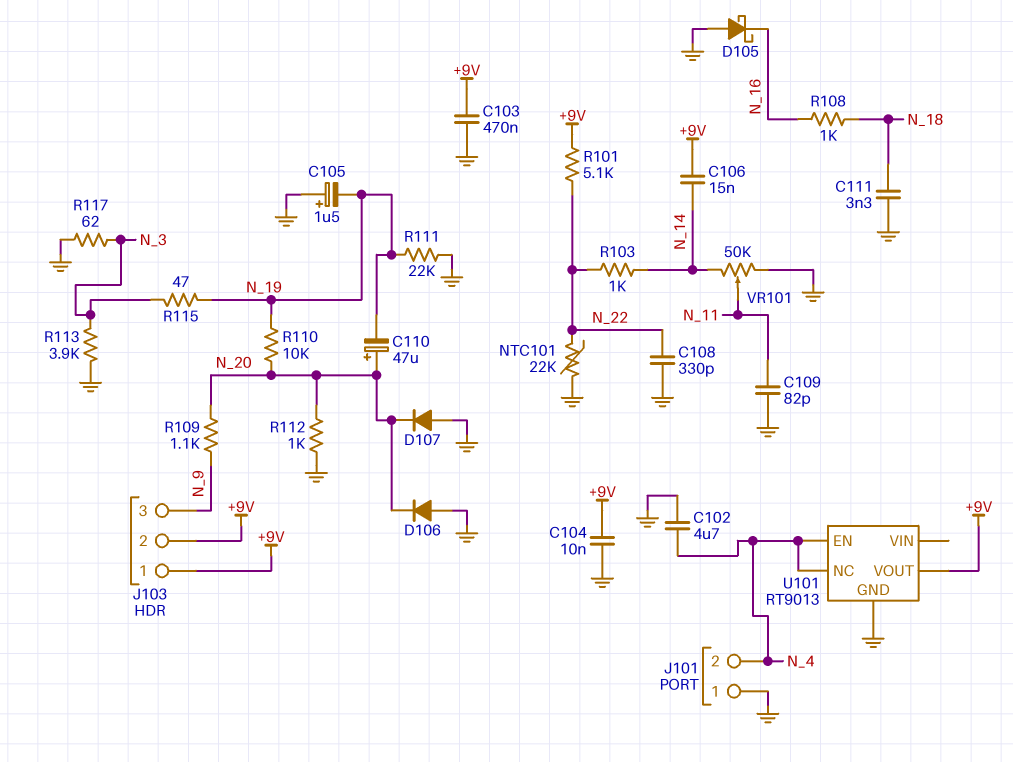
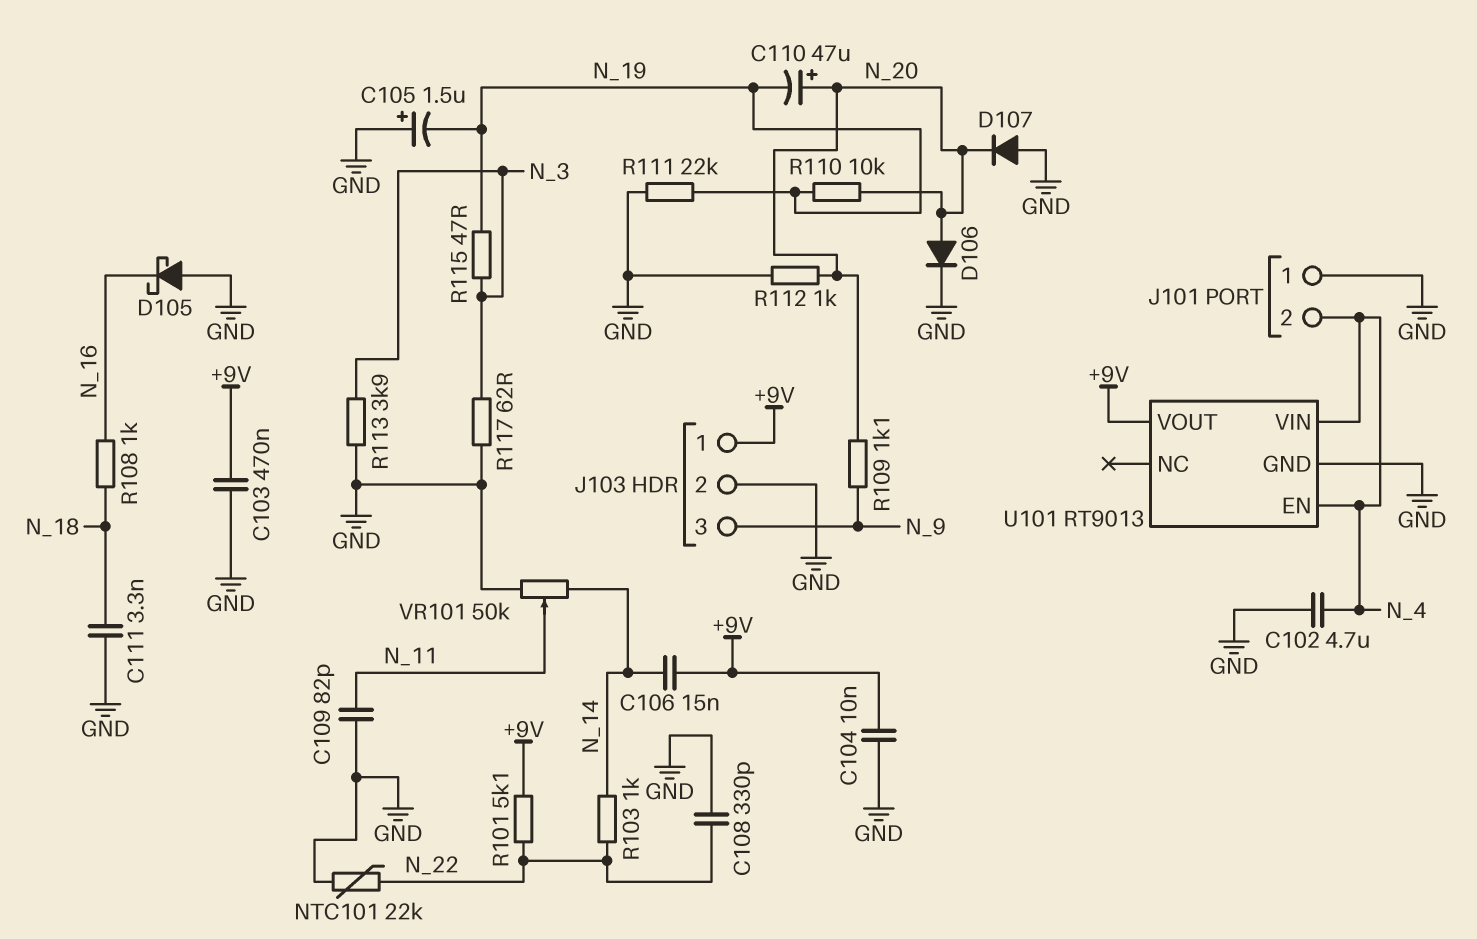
D106: diode (A GND, K N_20) -> diode (A N_20, K GND)
J103 pin 2: +9V -> GND
U101 pin NC: N_4 -> none
U101 pin VIN: none -> N_4

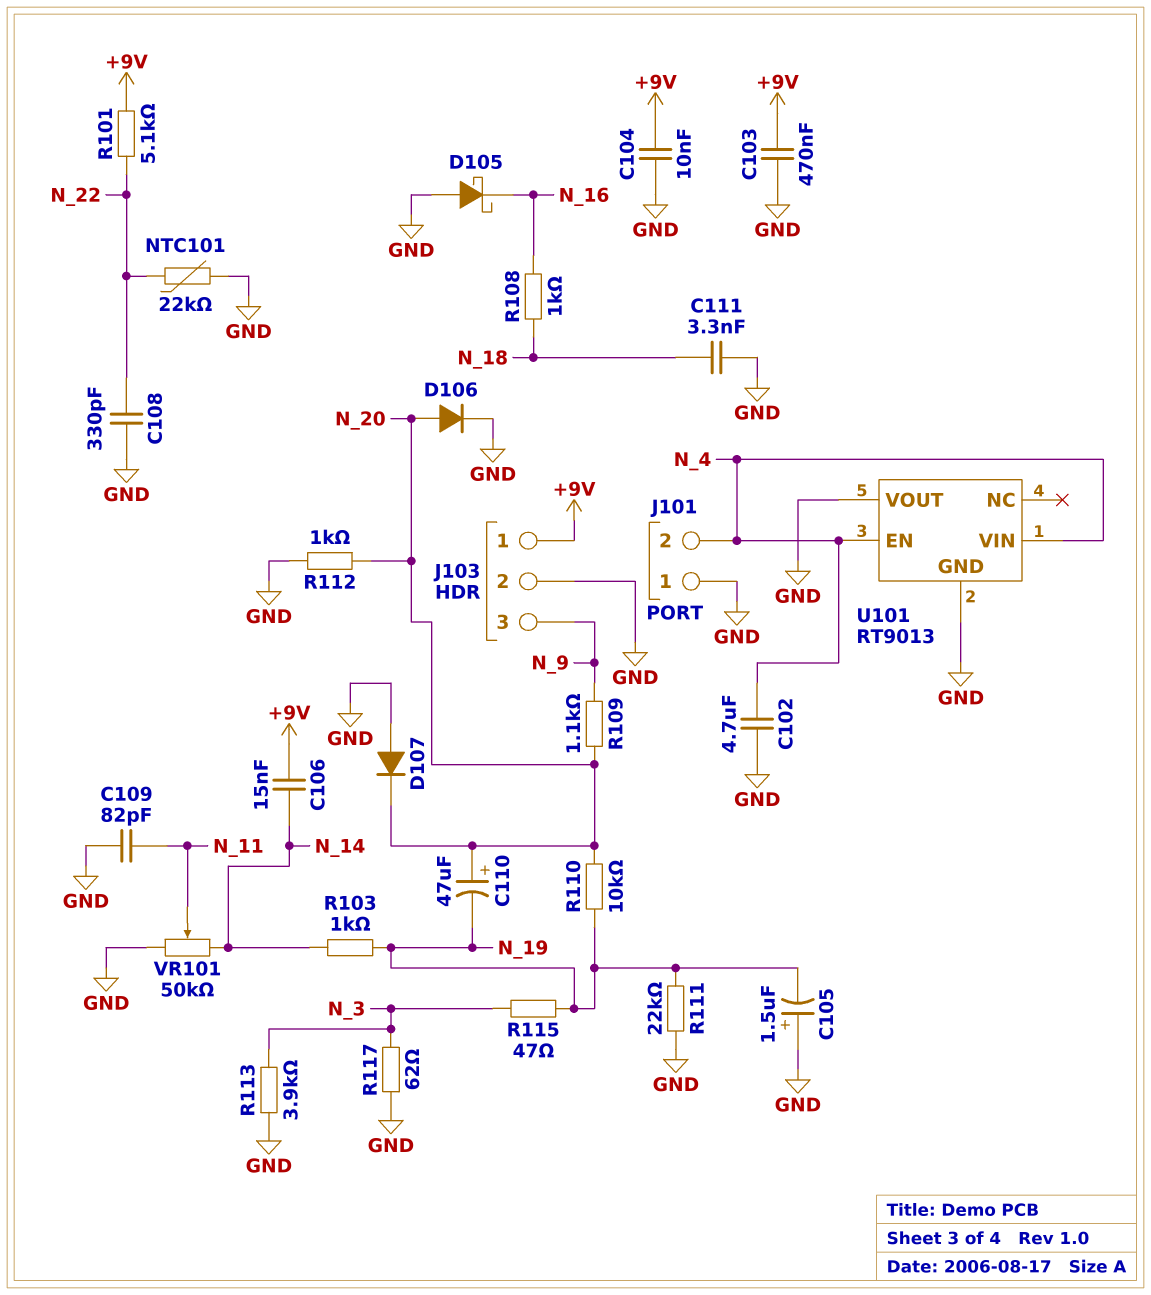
R103: 1k (N_14, N_22) -> 1k (N_14, N_19)
U101 pin VOUT: +9V -> GND

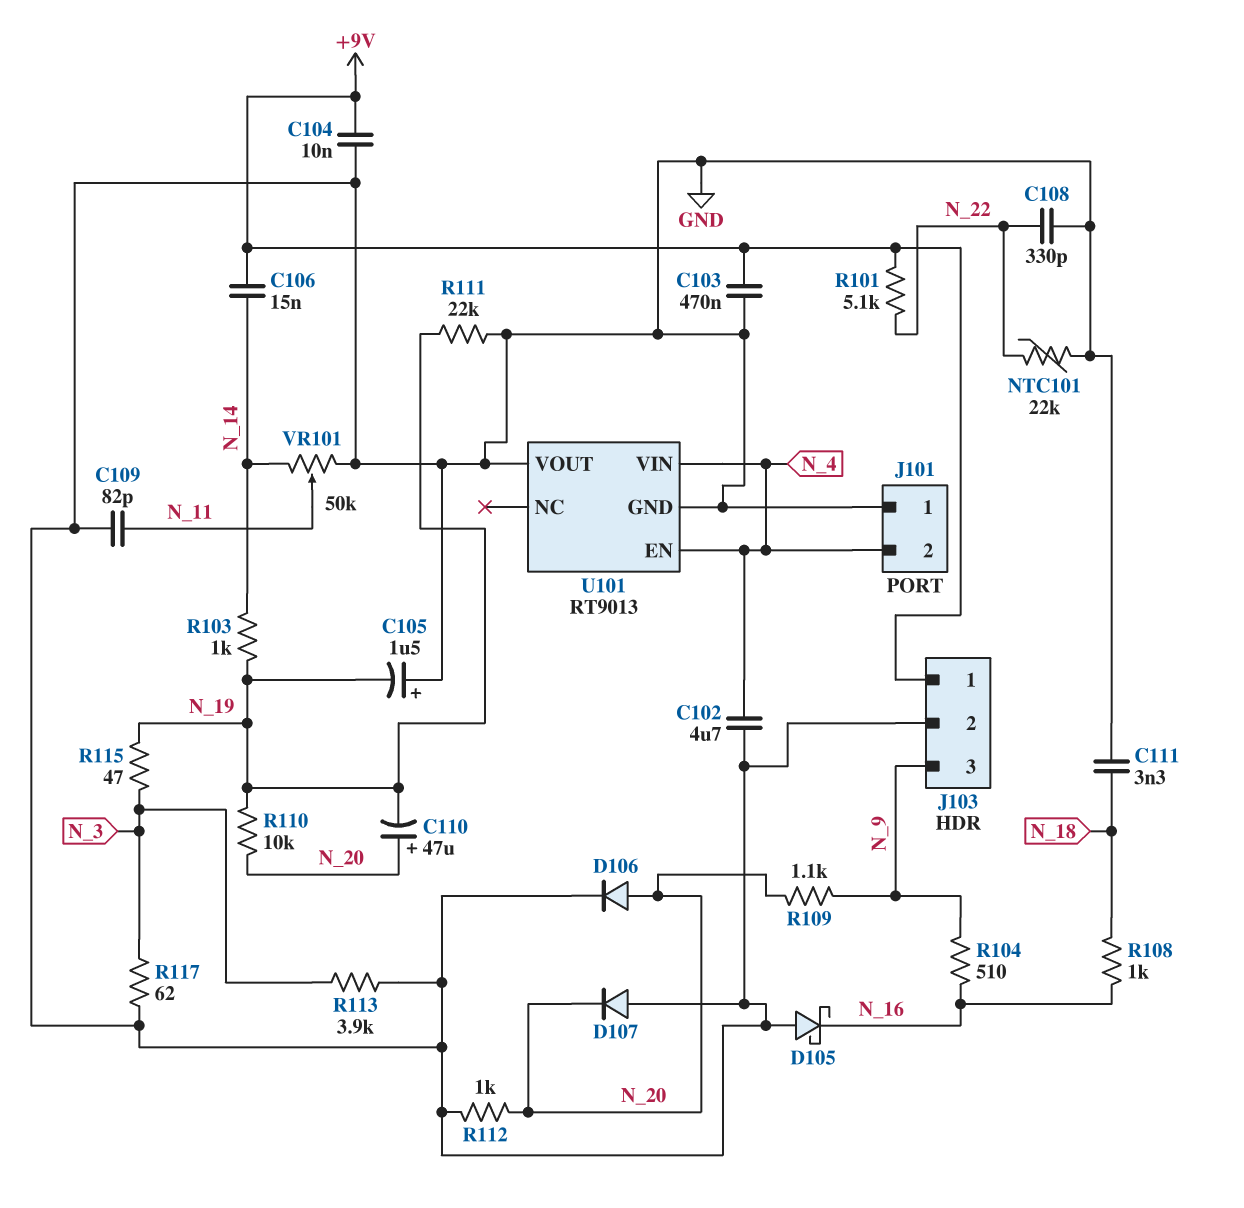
R104: none -> 510 (N_9, N_16)

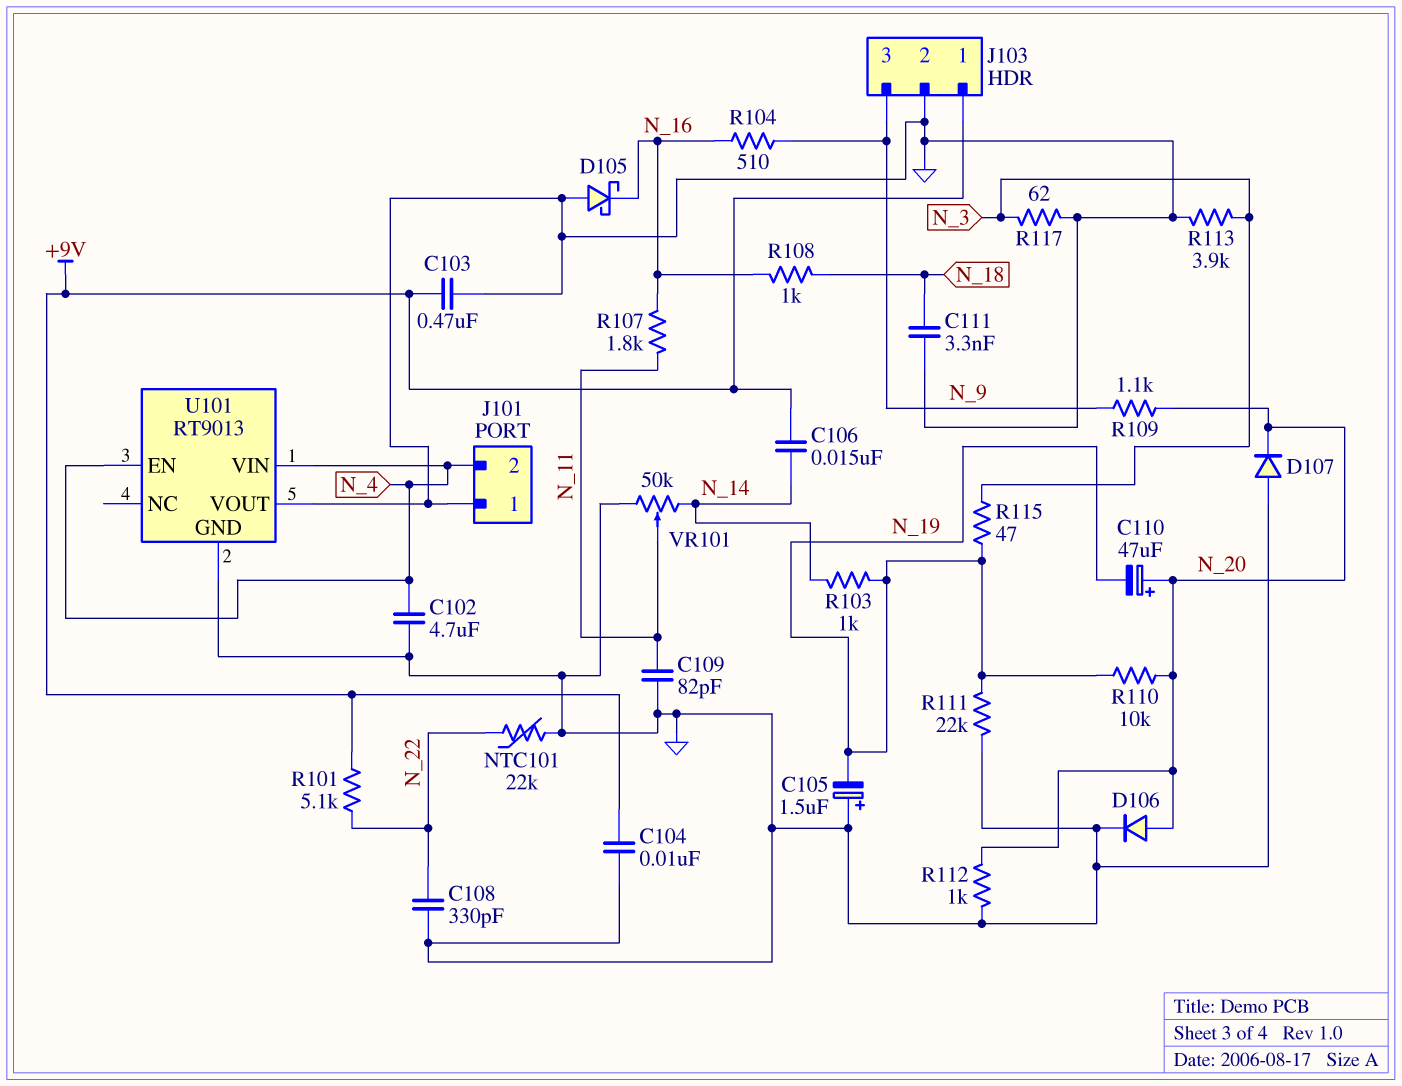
R107: none -> 1.8k (N_11, N_16)

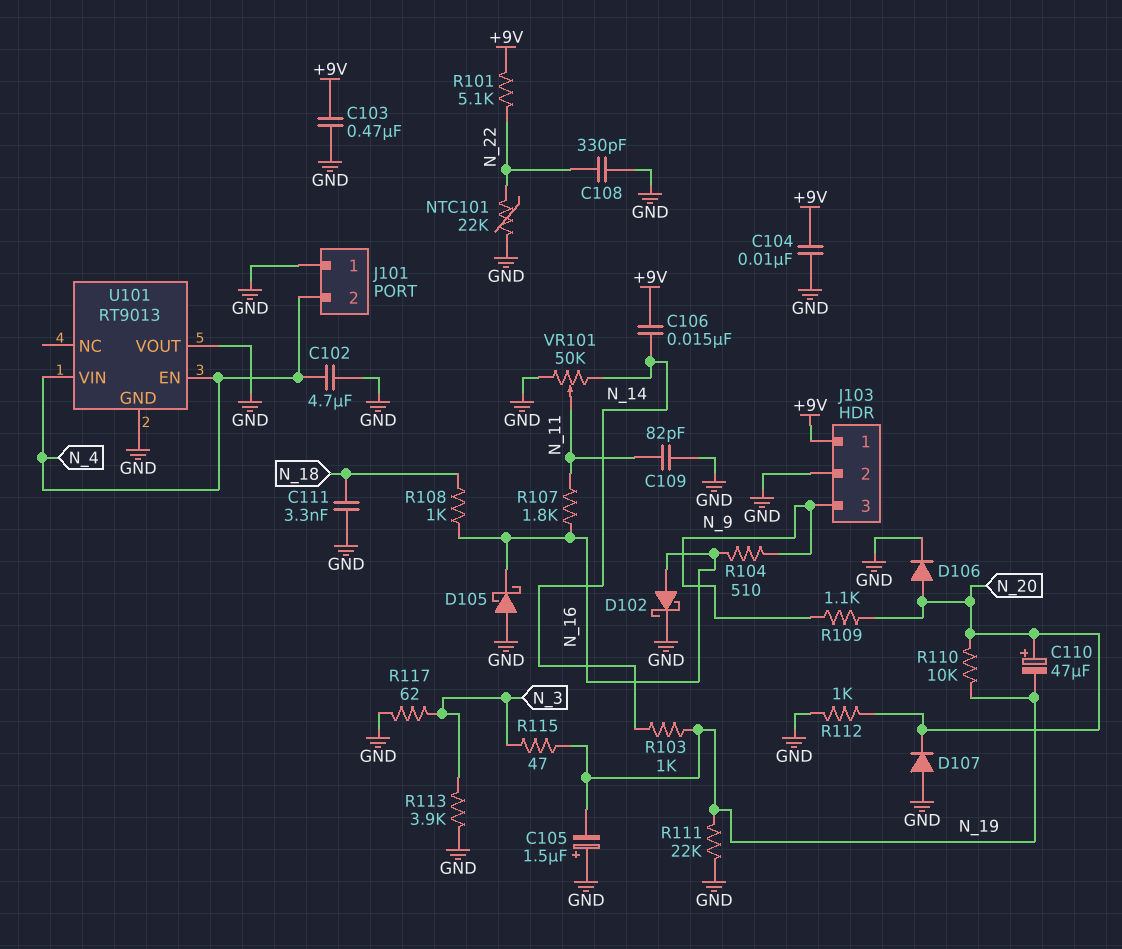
D102: none -> schottky (A N_16, K GND)

